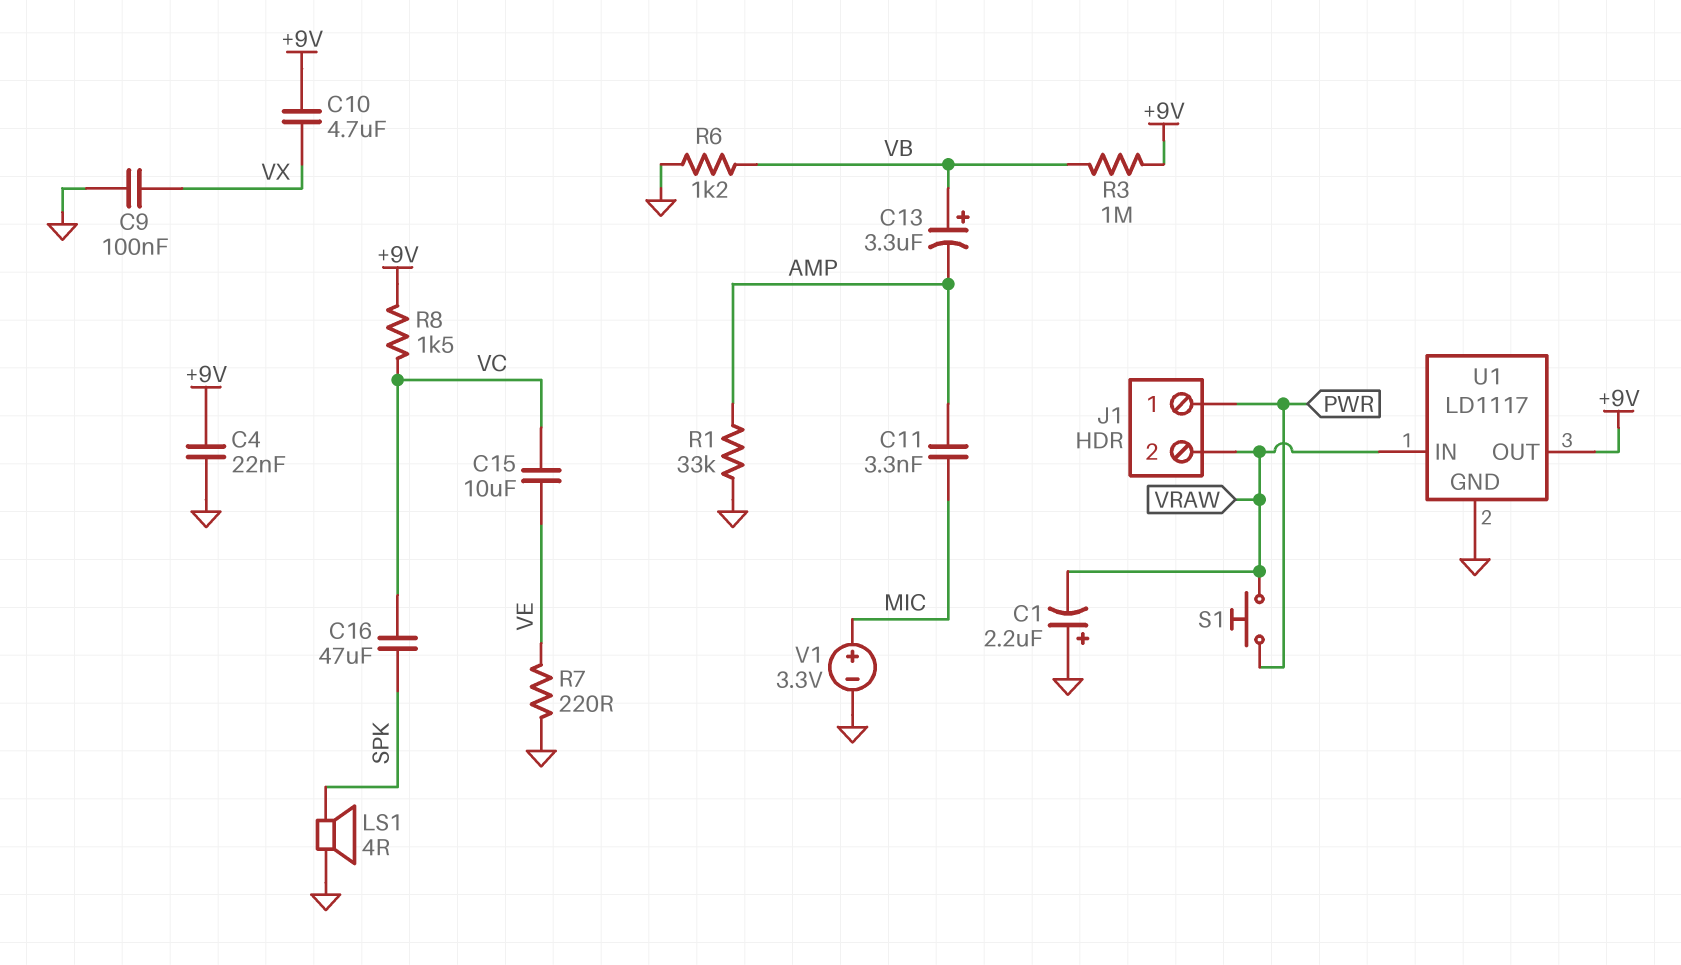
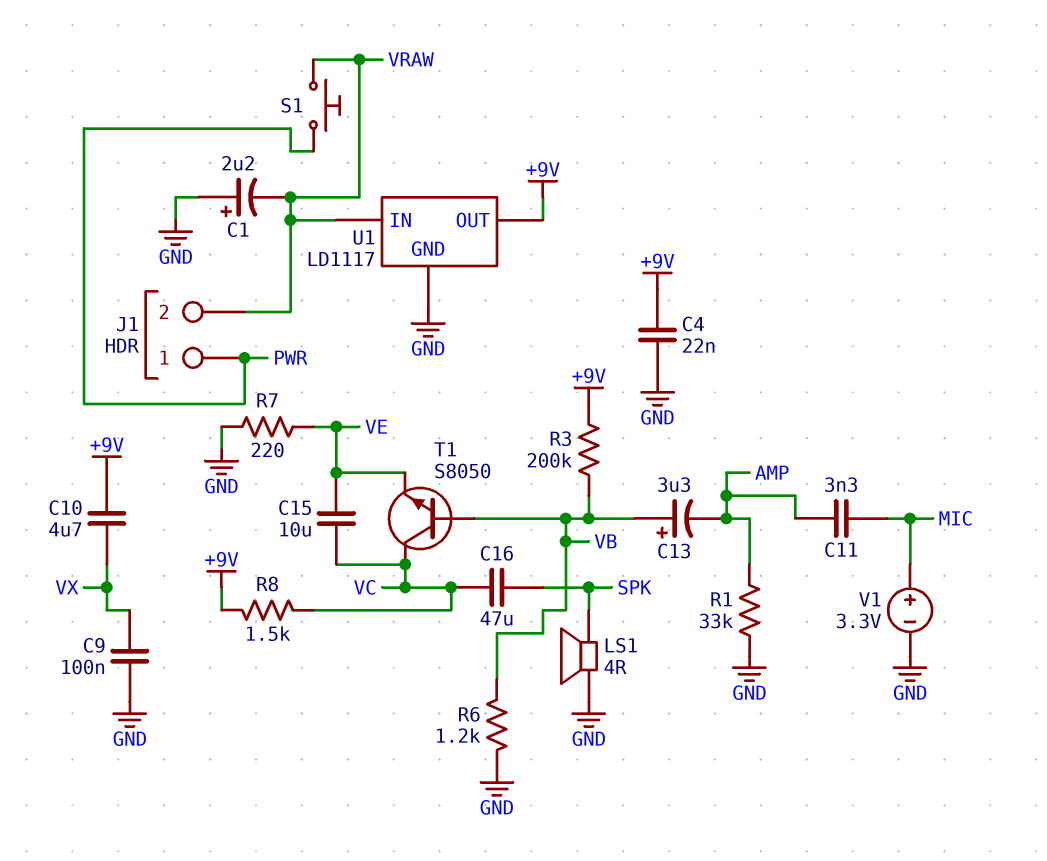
R3: 1M (+9V, VB) -> 200k (+9V, VB)
T1: none -> NPN S8050 (B VB, C VC, E VE)

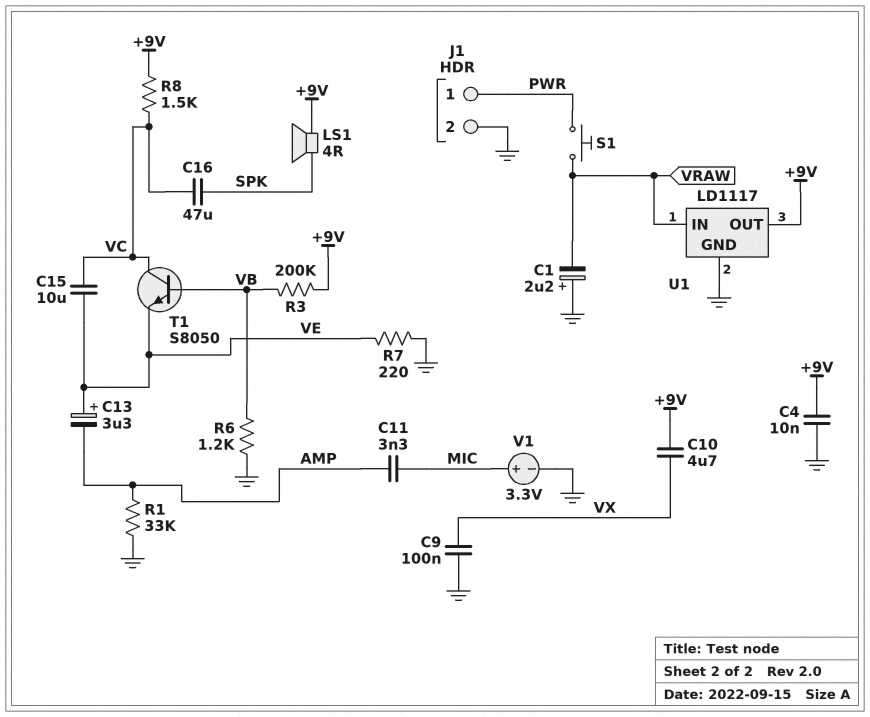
C4: 22nF (+9V, GND) -> 10nF (+9V, GND)
C13: 3.3uF (plus VB, minus AMP) -> 3.3uF (plus VE, minus AMP)
J1 pin 2: VRAW -> GND
LS1: speaker 4R (GND, SPK) -> speaker 4R (+9V, SPK)

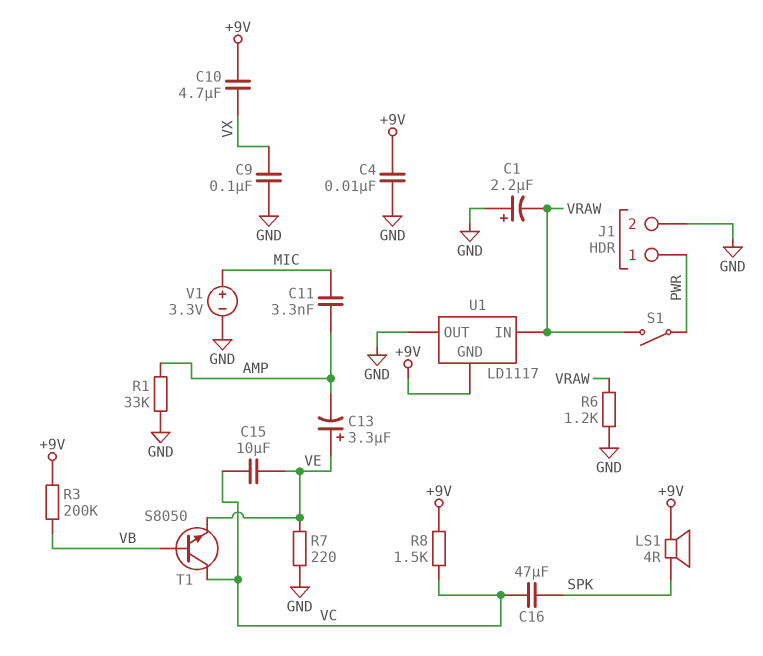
R6: 1.2k (GND, VB) -> 1.2k (GND, VRAW)
S1: button (PWR, VRAW) -> switch (PWR, VRAW)
U1 pin GND: GND -> +9V
U1 pin OUT: +9V -> GND

